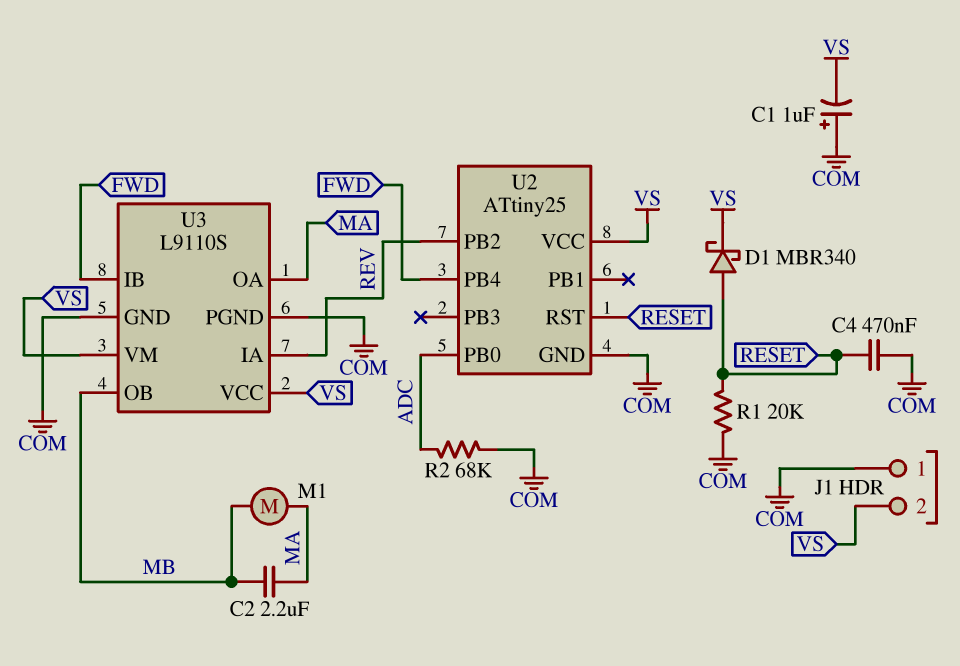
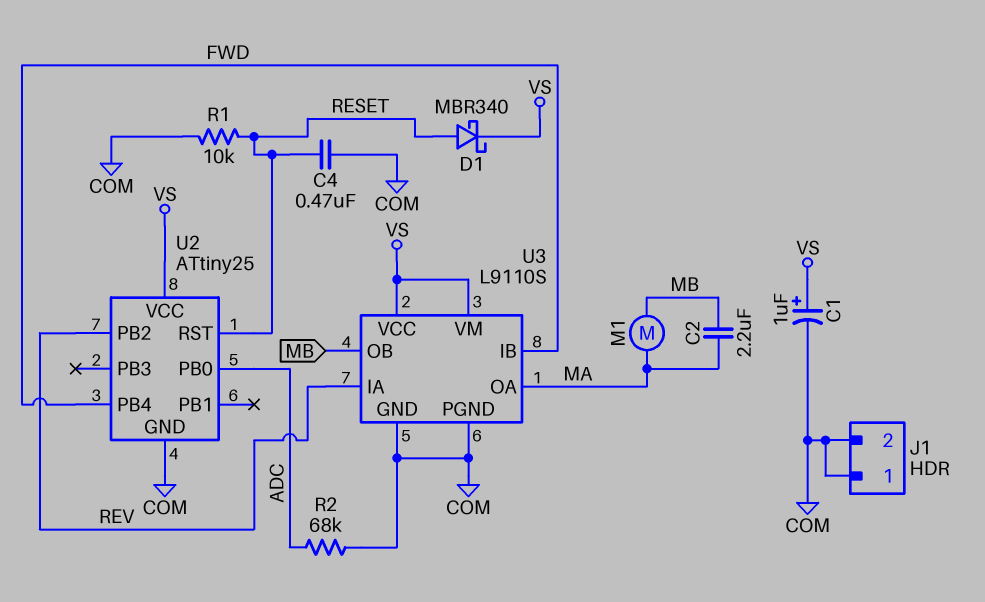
C1: 1uF (plus COM, minus VS) -> 1uF (plus VS, minus COM)
J1 pin 2: VS -> COM
R1: 20k (COM, RESET) -> 10k (COM, RESET)

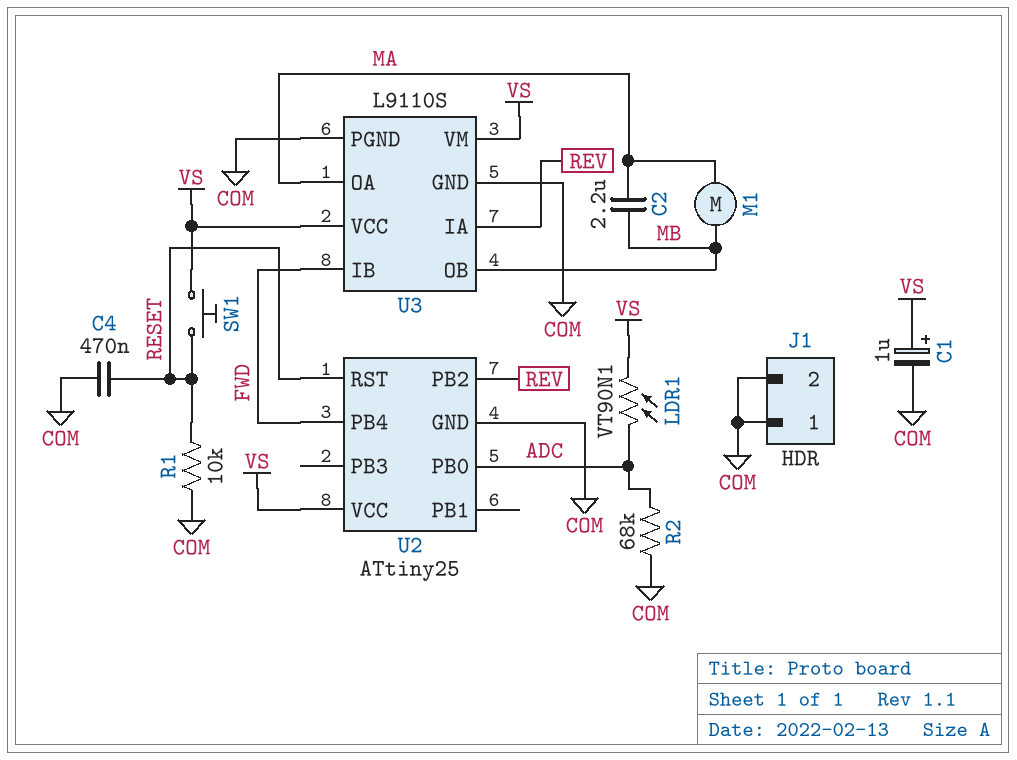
D1: schottky MBR340 (A RESET, K VS) -> none
LDR1: none -> VT90N1 (ADC, VS)
SW1: none -> button (RESET, VS)

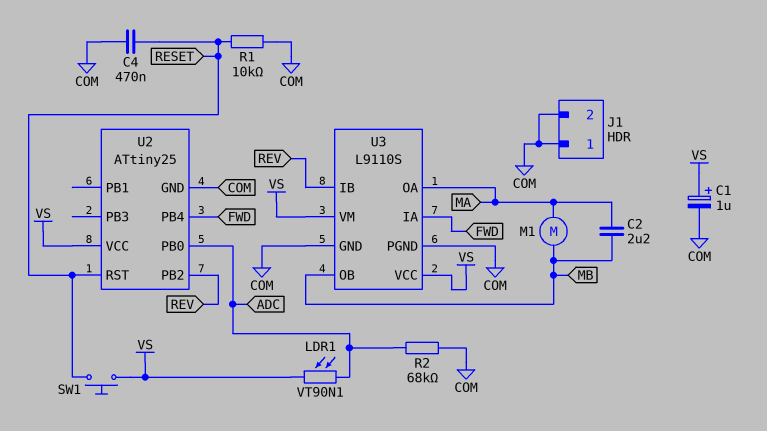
U3 pin IA: REV -> FWD
U3 pin IB: FWD -> REV

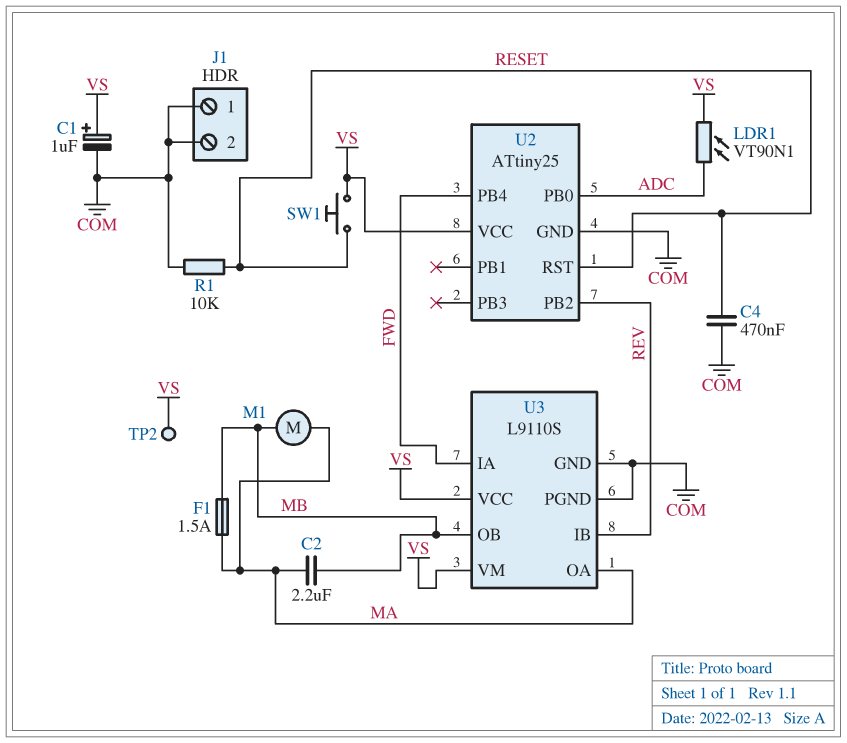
F1: none -> 1.5A (MA, MB)
R2: 68k (ADC, COM) -> none
TP2: none -> test point (VS)

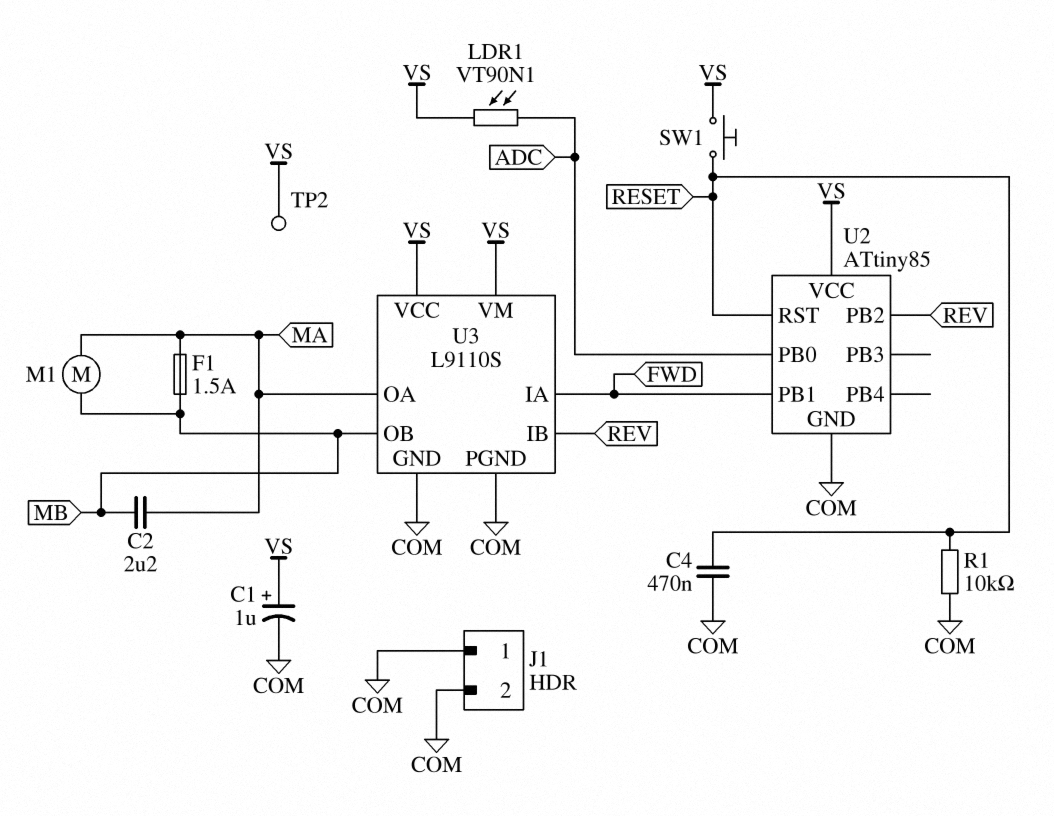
U2: ATtiny25 -> ATtiny85
U2 pin PB1: none -> FWD
U2 pin PB4: FWD -> none

